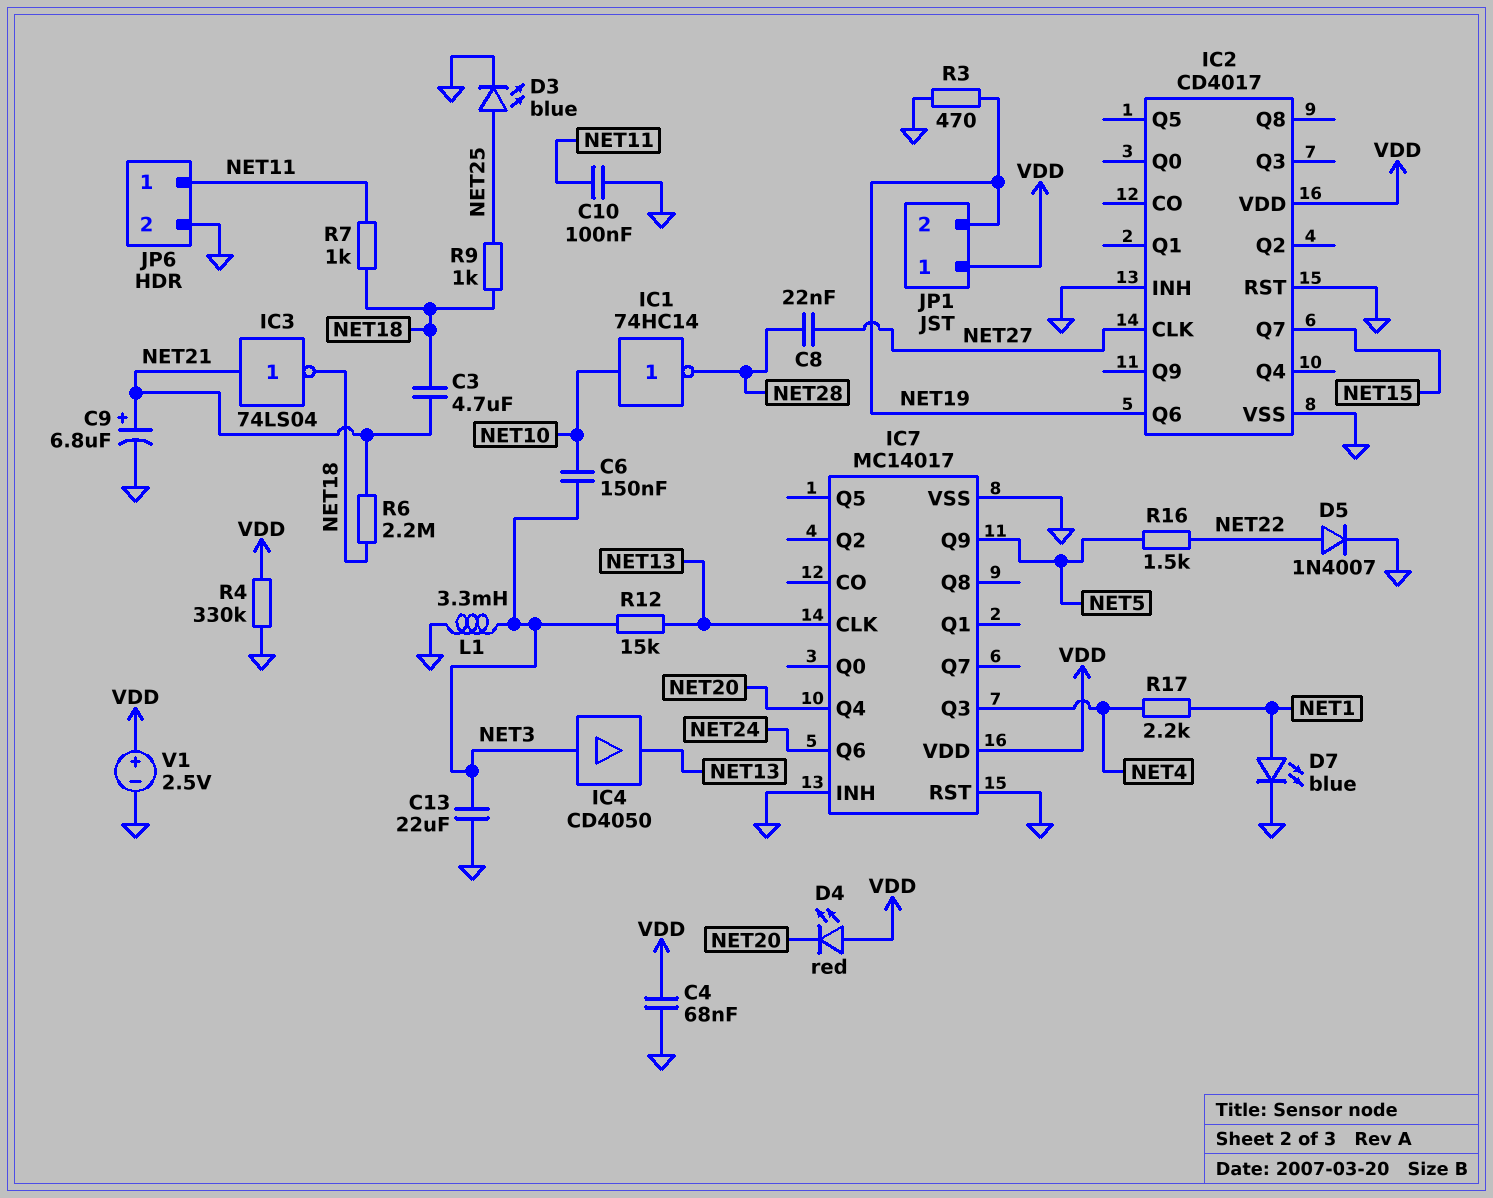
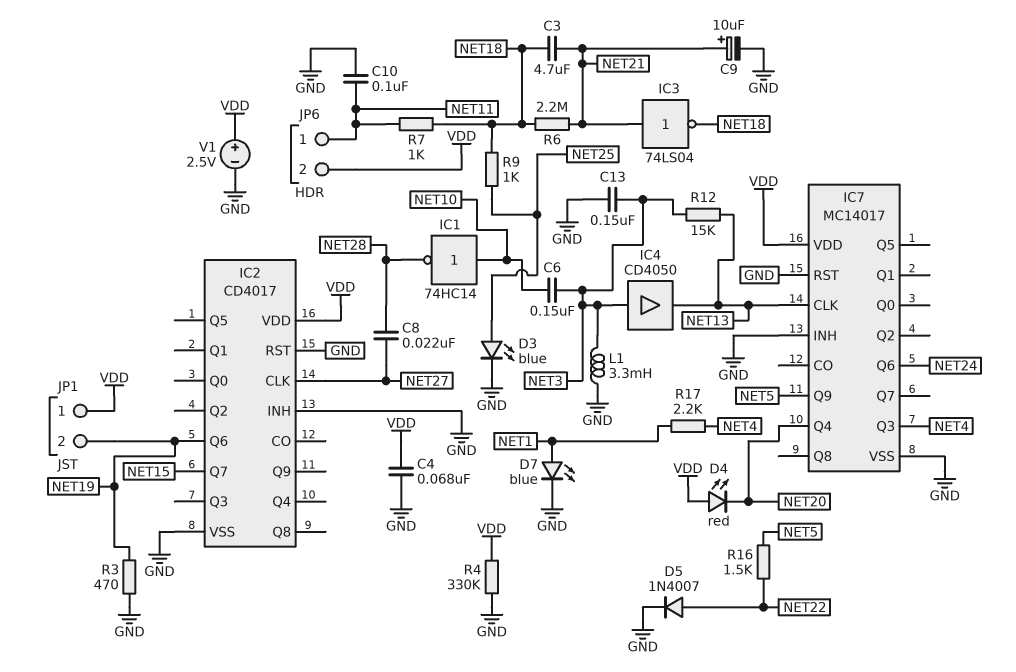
C9: 6.8uF (plus NET21, minus GND) -> 10uF (plus NET21, minus GND)
C13: 22uF (GND, NET3) -> 150nF (GND, NET3)
JP6 pin 2: GND -> VDD

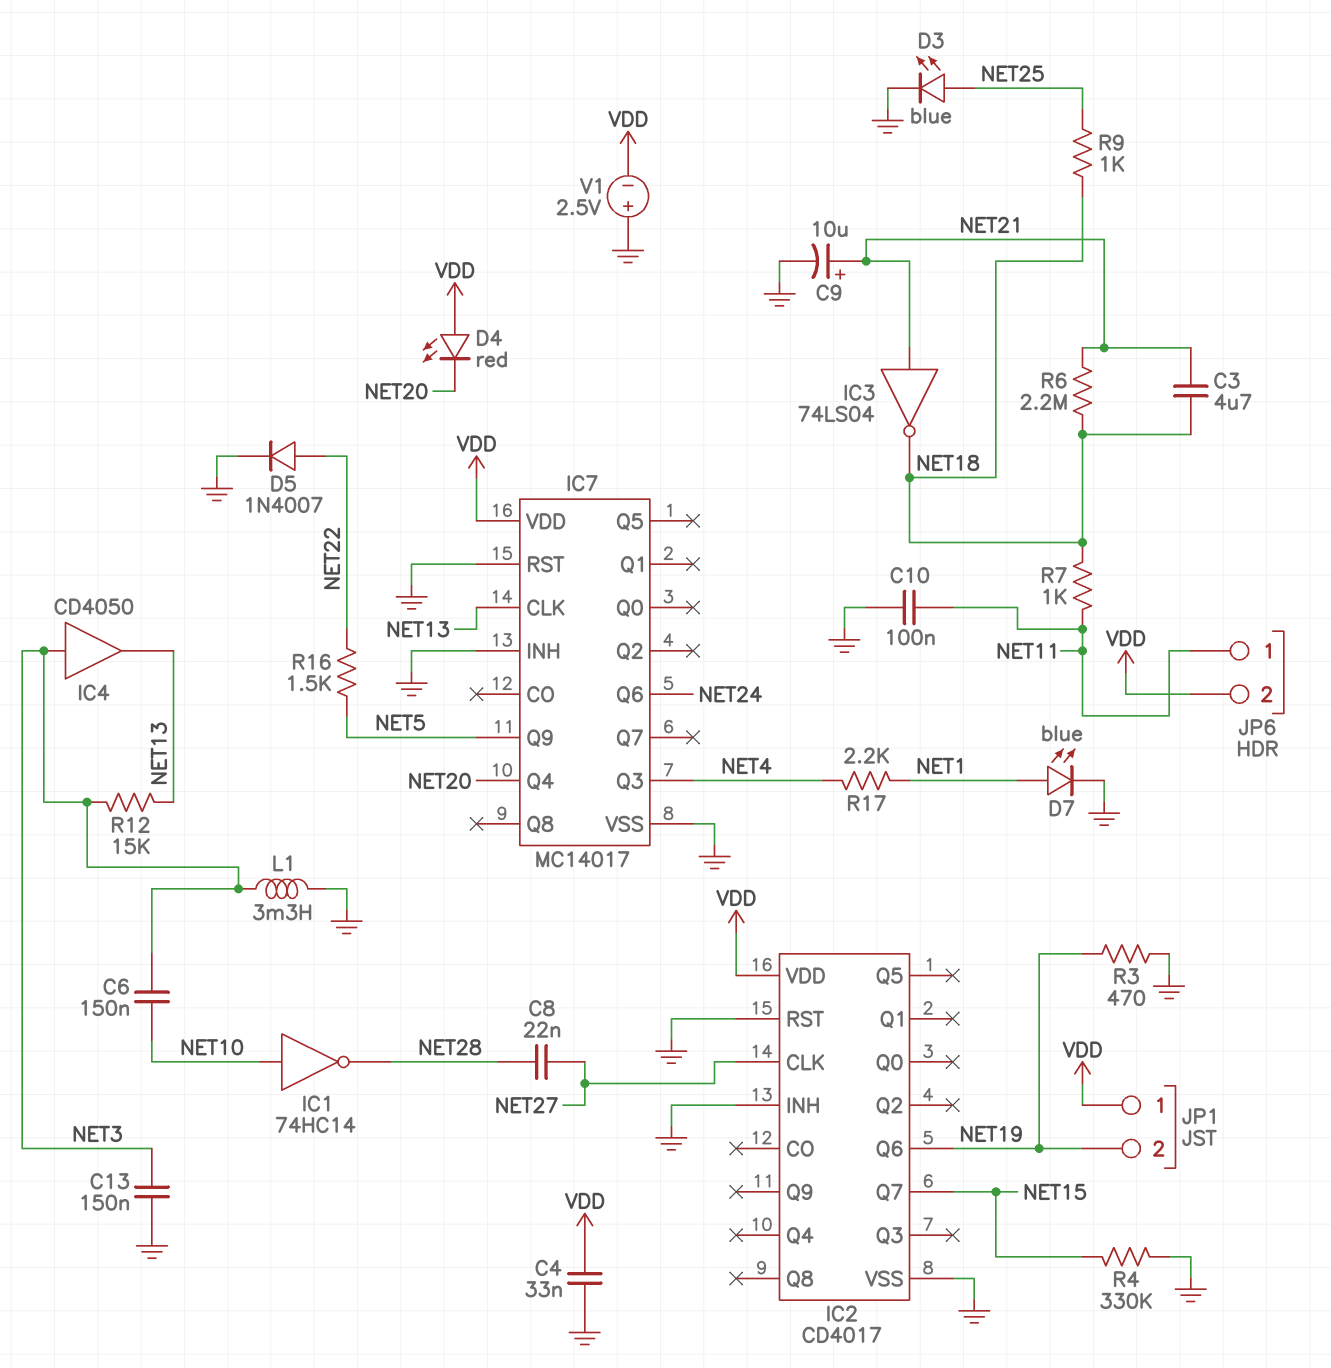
C4: 68nF (GND, VDD) -> 33nF (GND, VDD)
R4: 330k (GND, VDD) -> 330k (GND, NET15)
V1: 2.5V (plus VDD, minus GND) -> 2.5V (plus GND, minus VDD)

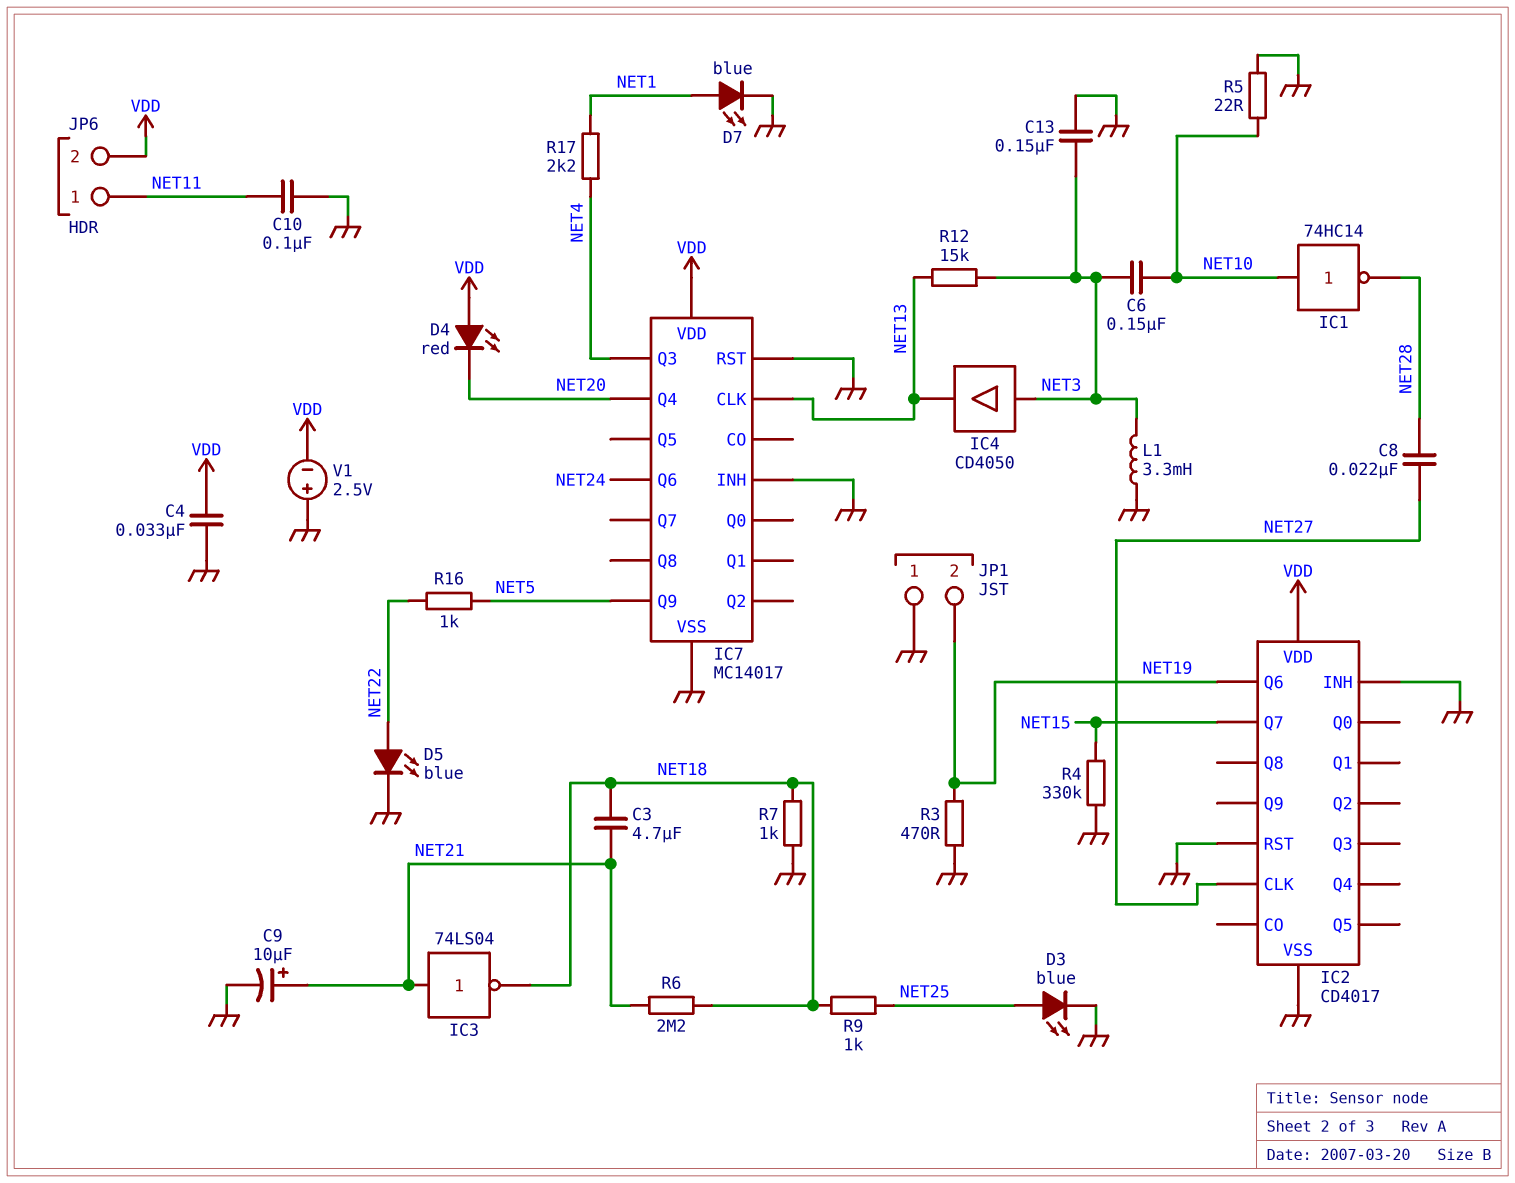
D5: diode 1N4007 (A NET22, K GND) -> LED blue (A NET22, K GND)
JP1 pin 1: VDD -> GND
R5: none -> 22 (GND, NET10)
R7: 1k (NET11, NET18) -> 1k (GND, NET18)
R16: 1.5k (NET5, NET22) -> 1k (NET5, NET22)

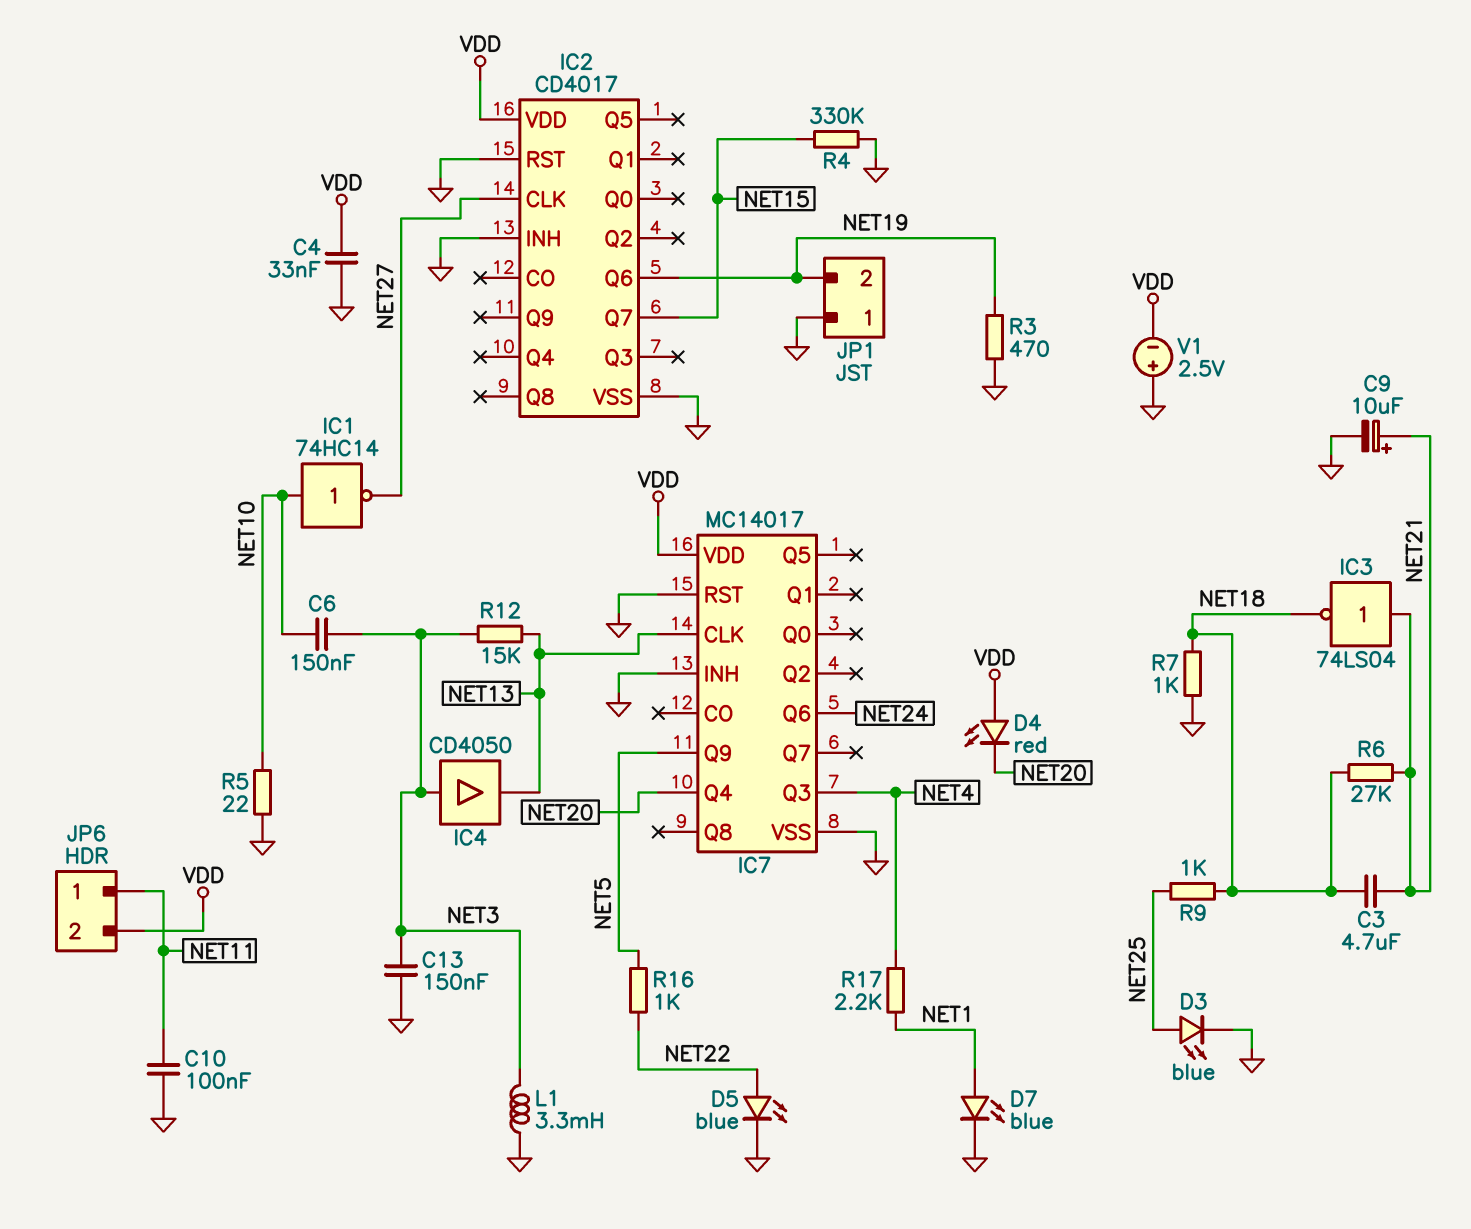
C8: 22nF (NET27, NET28) -> none
IC1: NOT 74HC14 (in NET10, out NET28) -> NOT 74HC14 (in NET10, out NET27)
R6: 2.2M (NET18, NET21) -> 27k (NET18, NET21)

